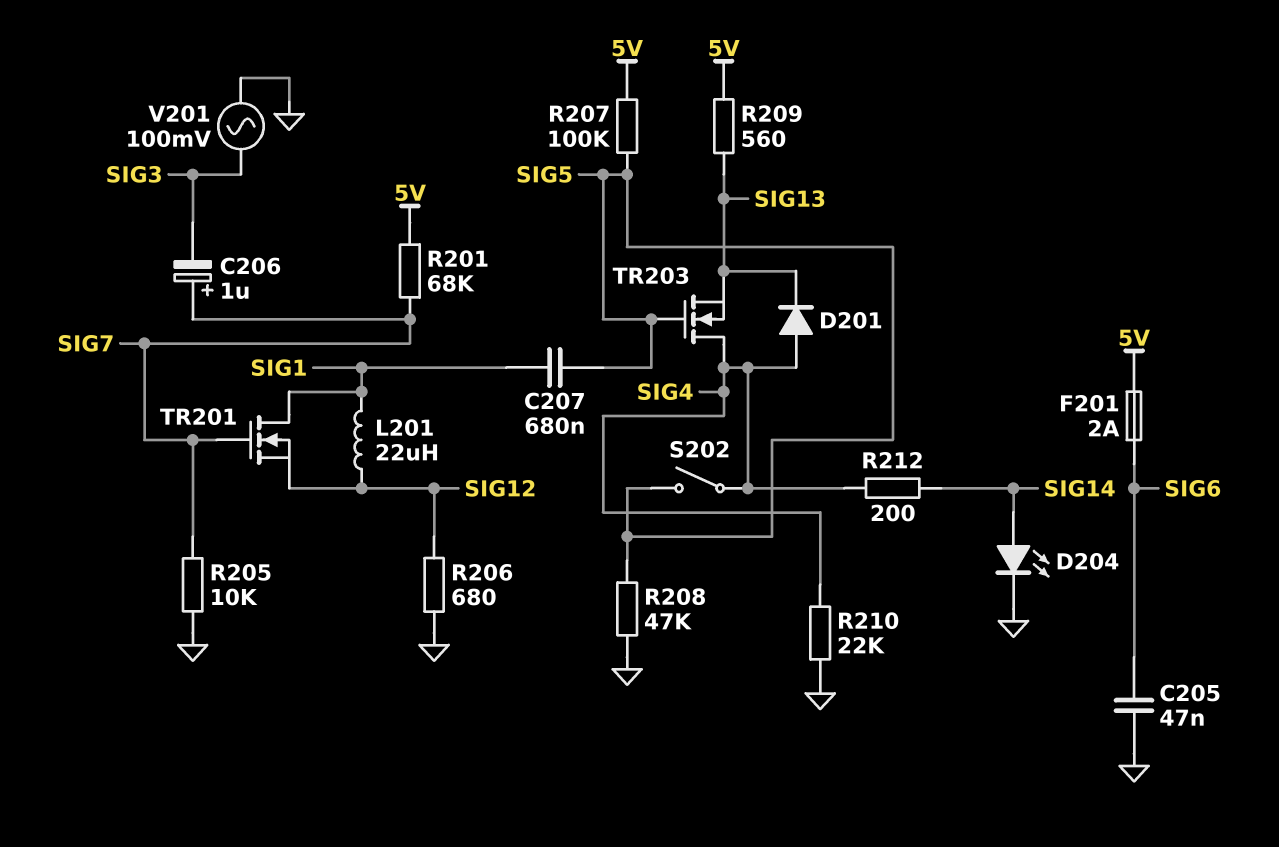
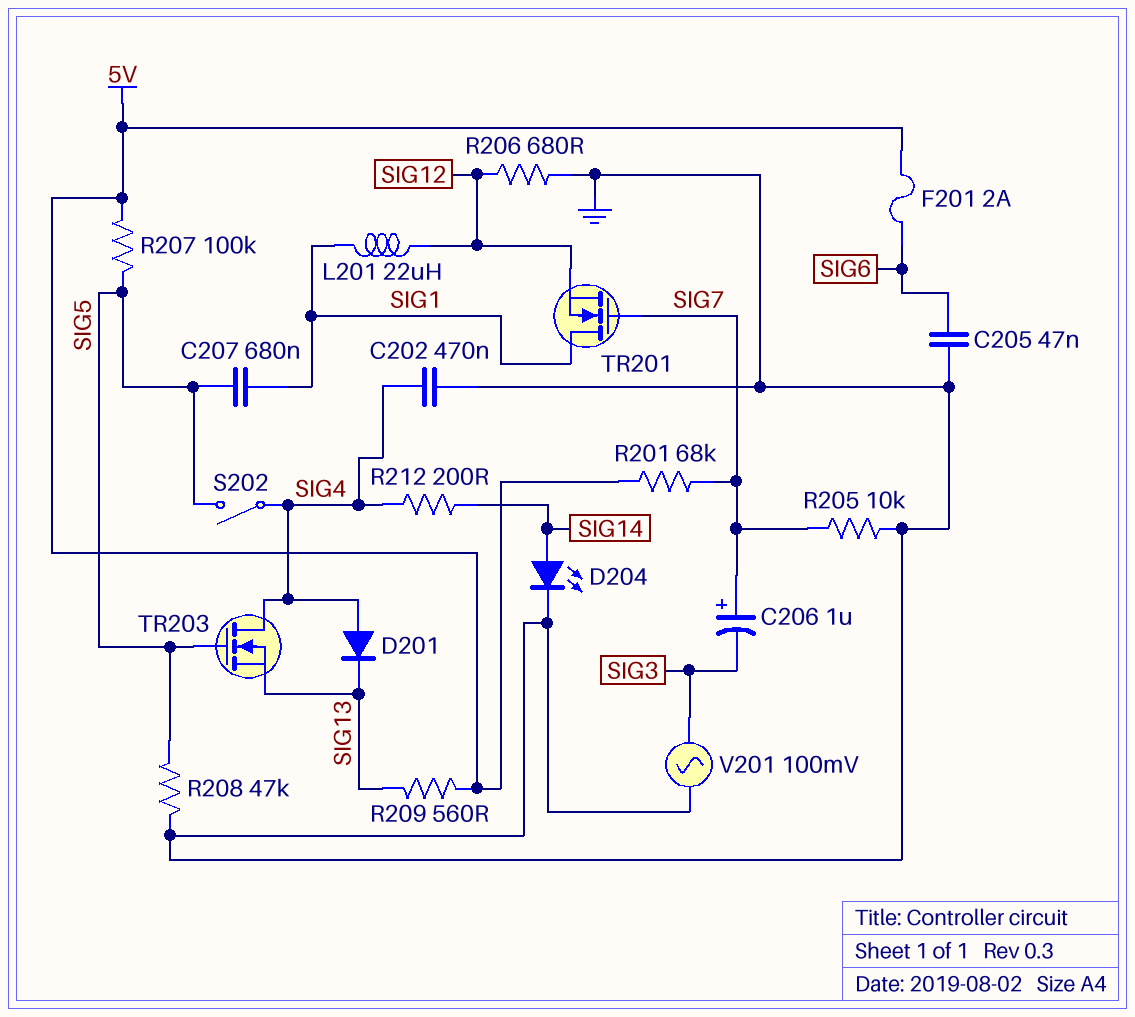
C202: none -> 470nF (GND, SIG4)
R210: 22k (GND, SIG4) -> none

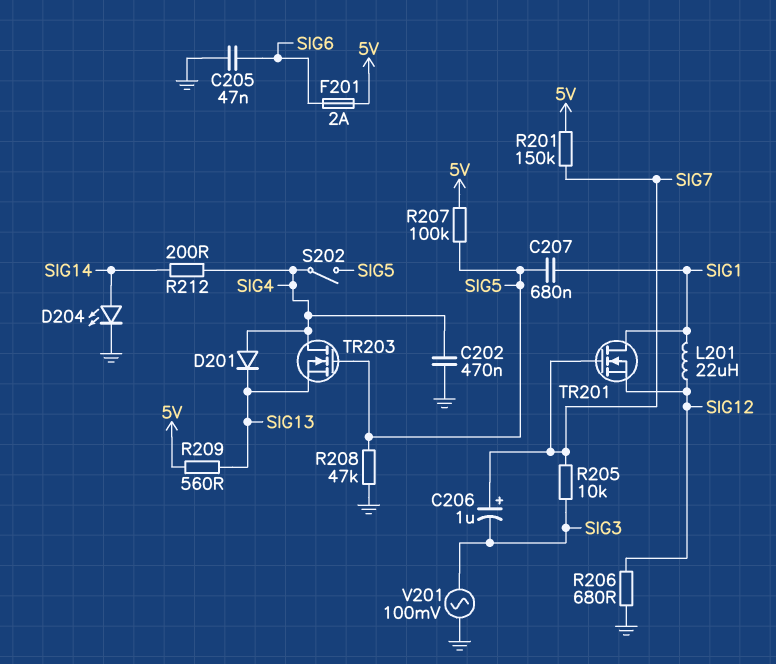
R201: 68k (5V, SIG7) -> 150k (5V, SIG7)
R205: 10k (GND, SIG7) -> 10k (SIG3, SIG7)

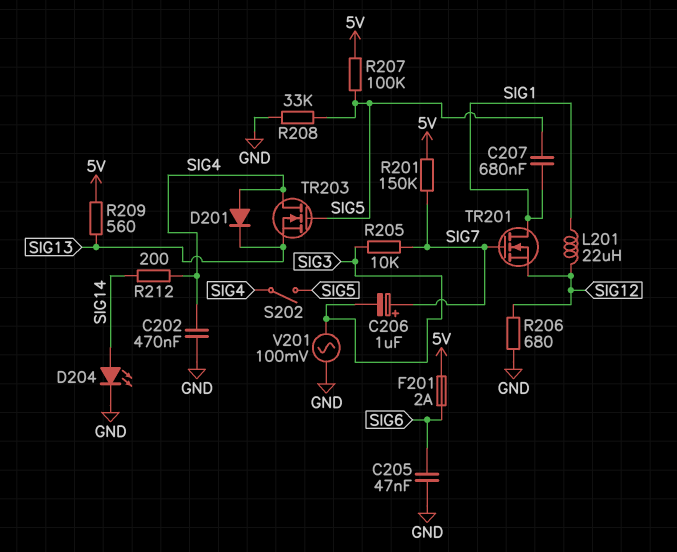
R208: 47k (GND, SIG5) -> 33k (GND, SIG5)

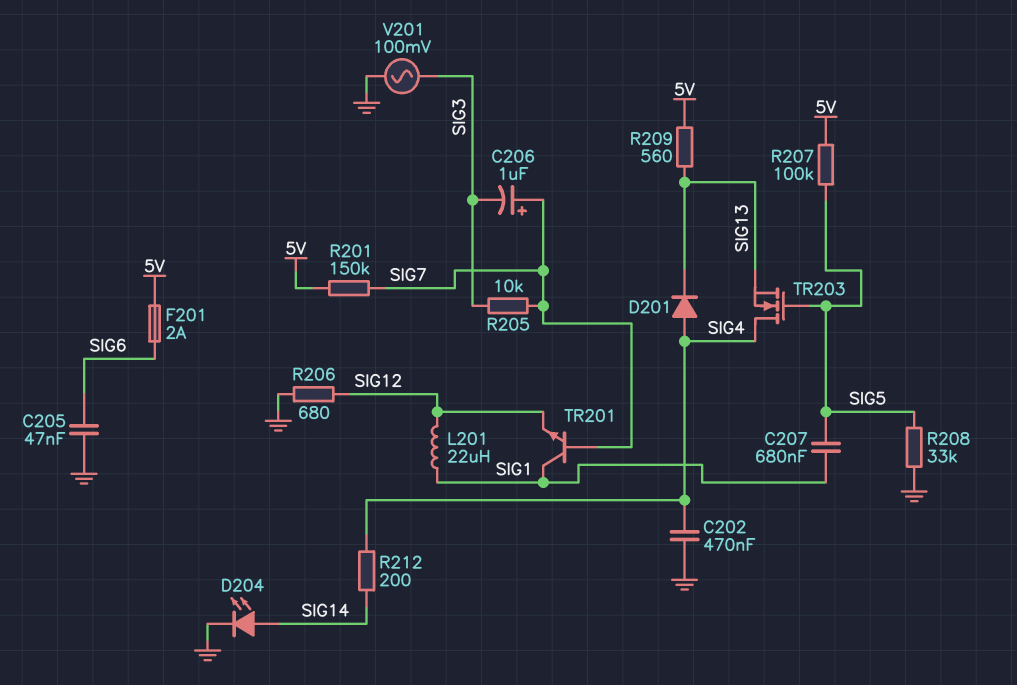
S202: switch (SIG4, SIG5) -> none
TR201: NMOS (G SIG7, D SIG1, S SIG12) -> NPN (B SIG7, C SIG1, E SIG12)

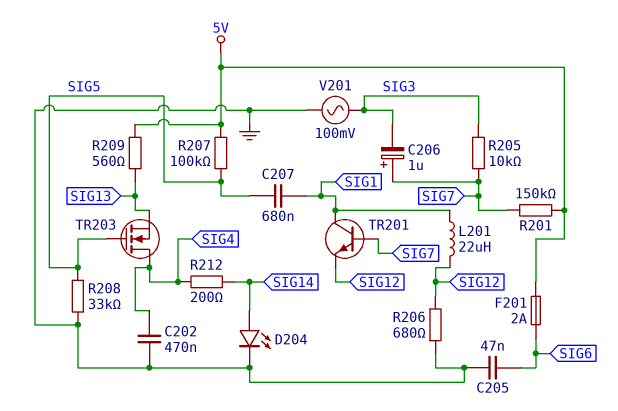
D201: diode (A SIG4, K SIG13) -> none

